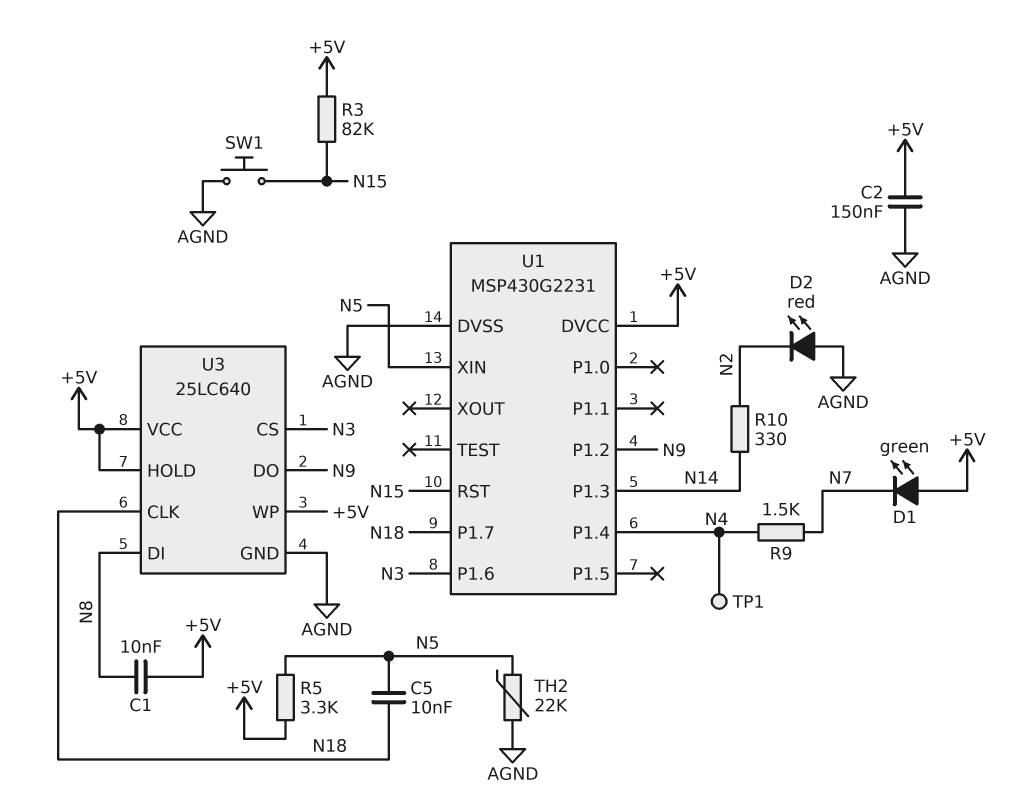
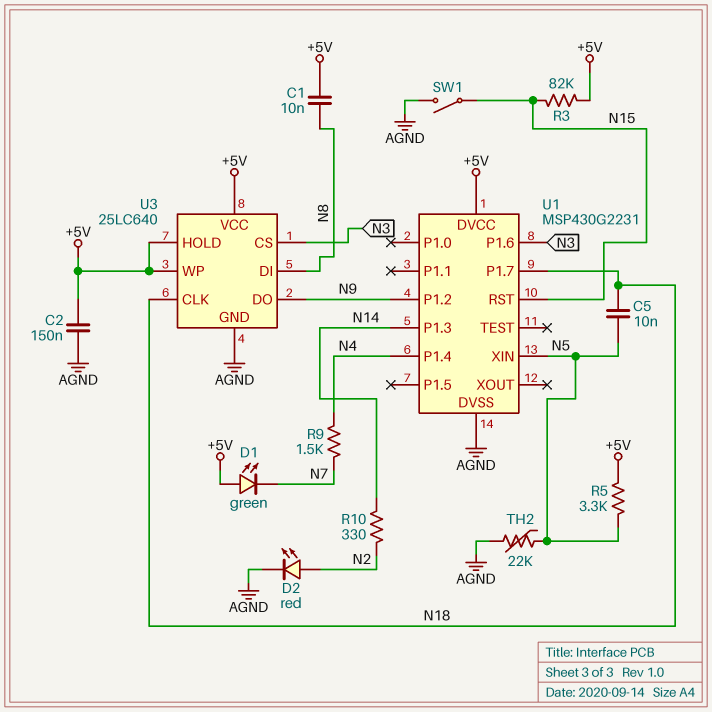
D2: LED red (A AGND, K N2) -> LED red (A N2, K AGND)
SW1: button (AGND, N15) -> switch (AGND, N15)
TP1: test point (N4) -> none

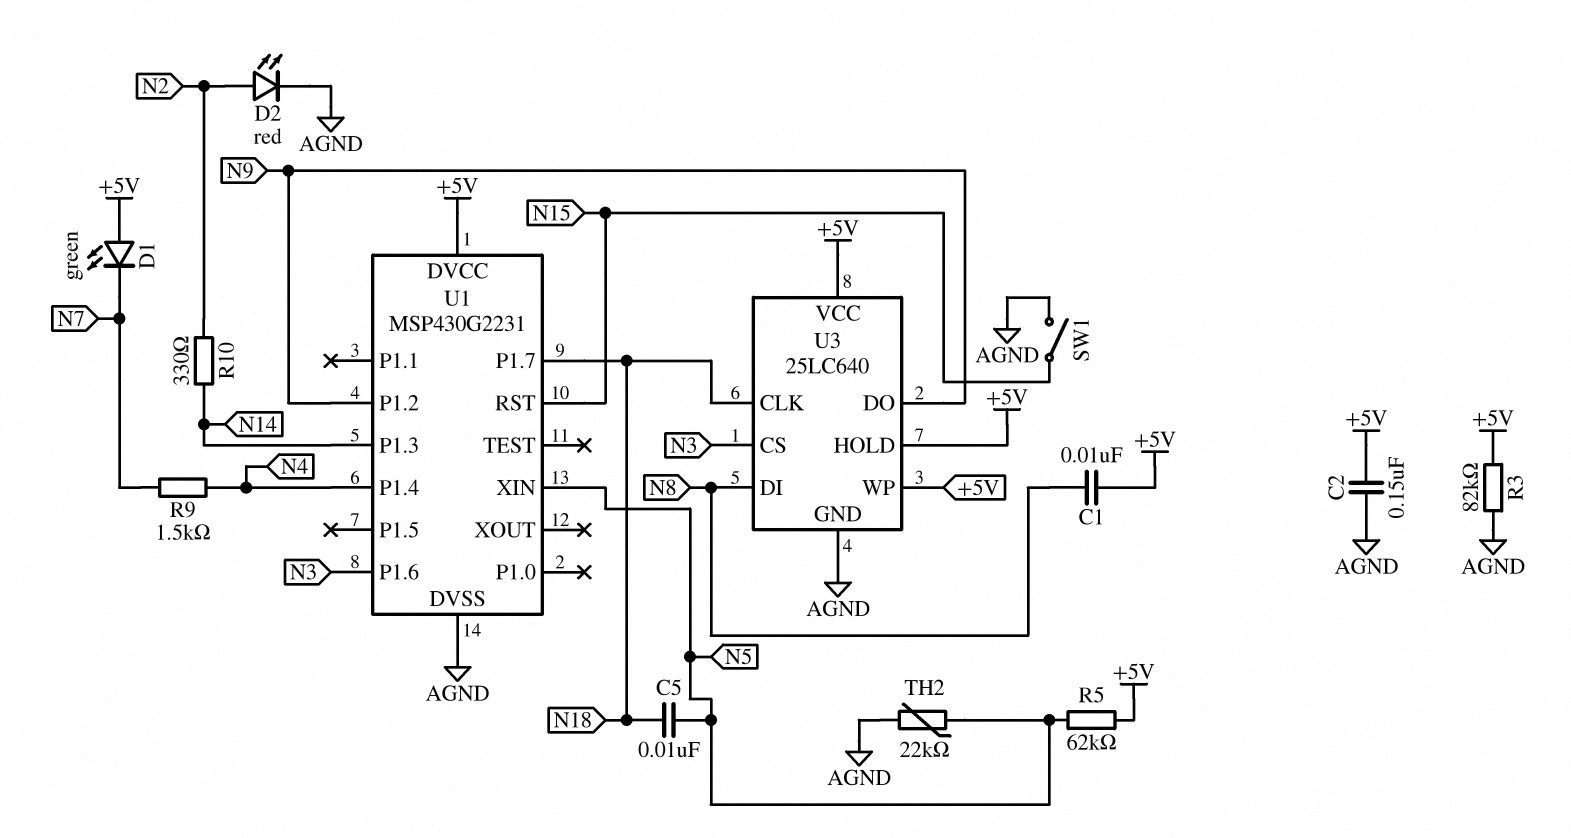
R3: 82k (+5V, N15) -> 82k (+5V, AGND)
R5: 3.3k (+5V, N5) -> 62k (+5V, N5)

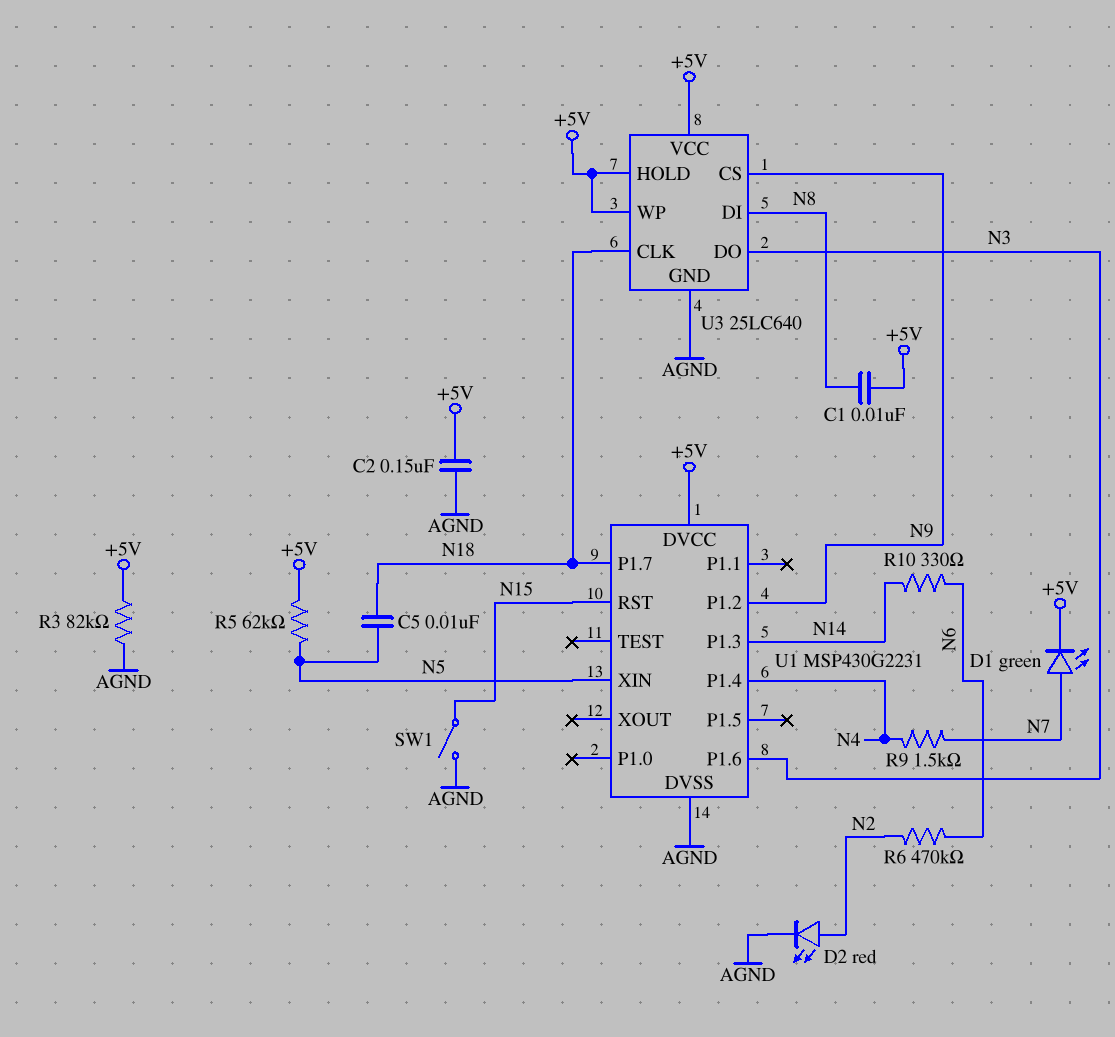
D1: LED green (A +5V, K N7) -> LED green (A N7, K +5V)
R6: none -> 470k (N2, N6)
R10: 330 (N2, N14) -> 330 (N6, N14)
TH2: 22k (AGND, N5) -> none
U3 pin CS: N3 -> N9
U3 pin DO: N9 -> N3

